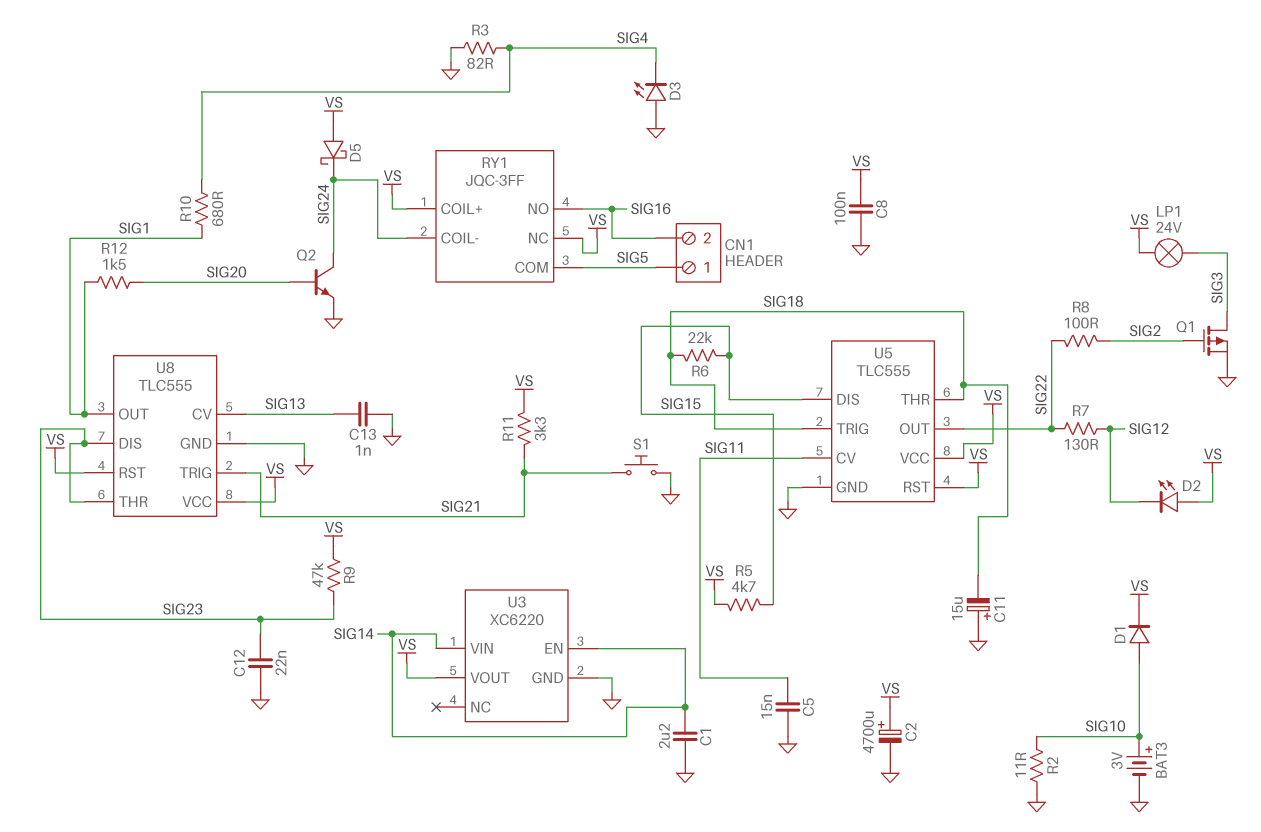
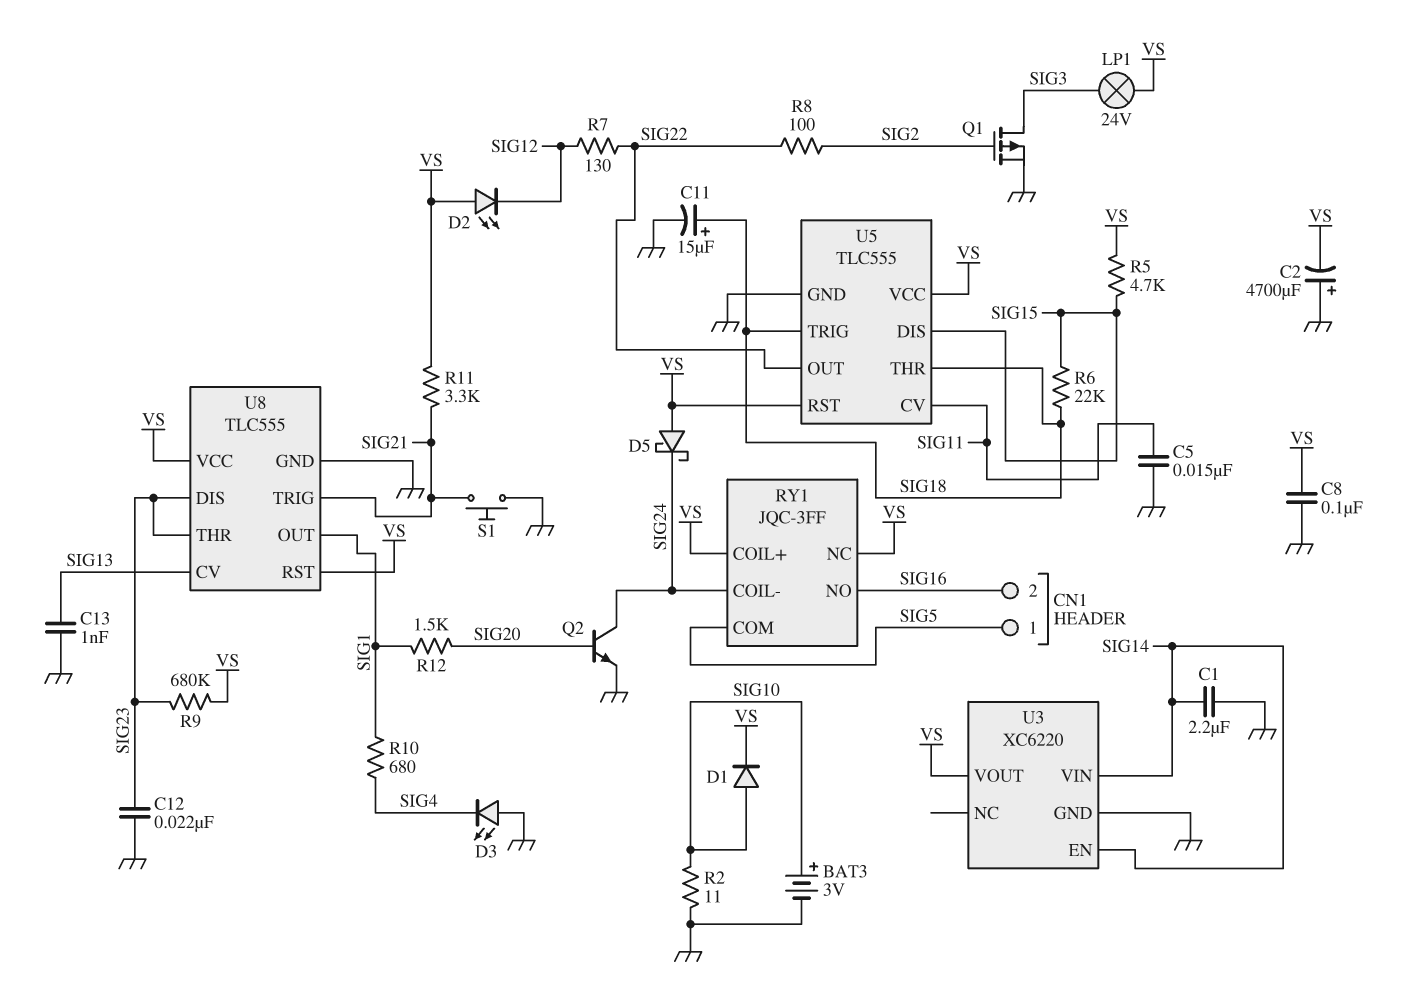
C2: 4700uF (plus VS, minus GND) -> 4700uF (plus GND, minus VS)
C11: 15uF (plus GND, minus SIG18) -> 15uF (plus SIG18, minus GND)
R3: 82 (GND, SIG4) -> none
R9: 47k (SIG23, VS) -> 680k (SIG23, VS)

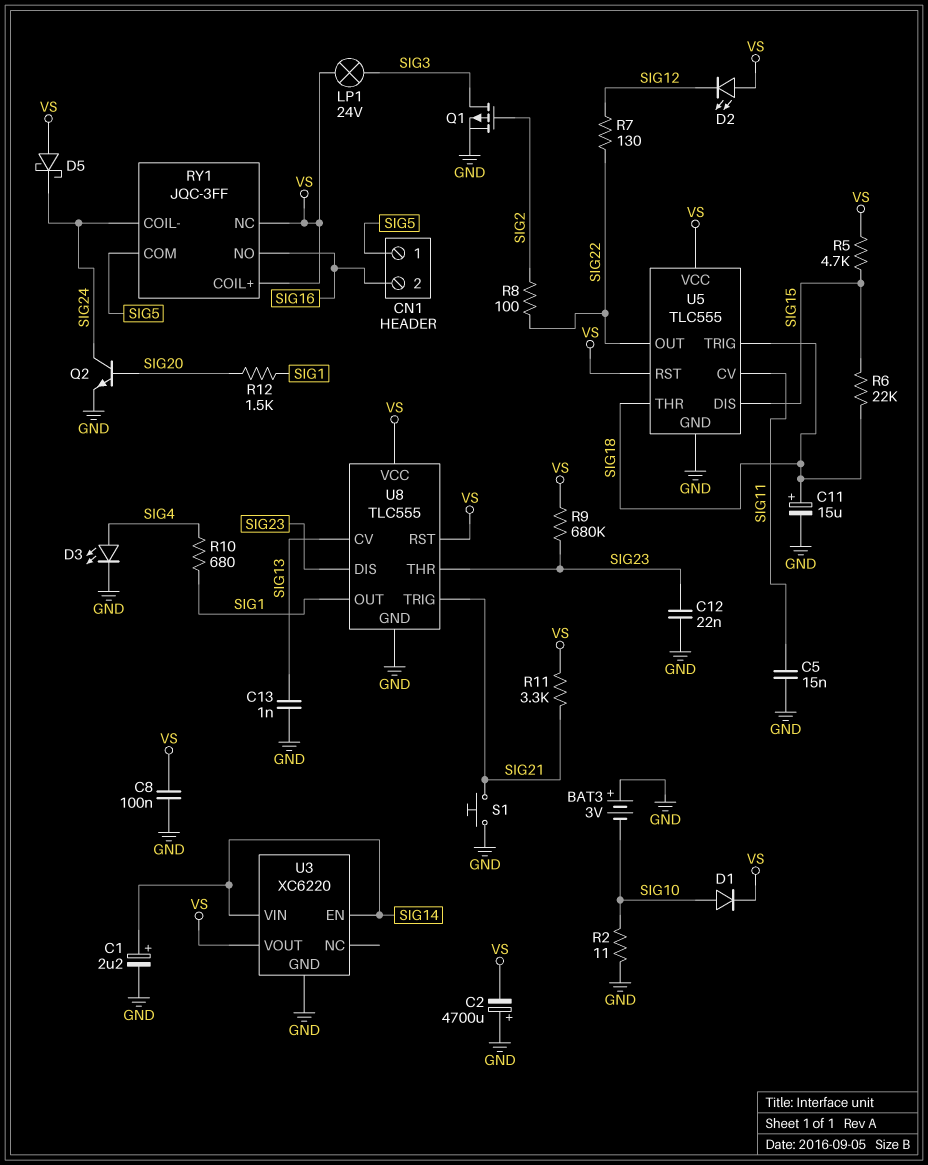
BAT3: 3V (plus SIG10, minus GND) -> 3V (plus GND, minus SIG10)
C1: 2.2uF (GND, SIG14) -> 2.2uF (plus SIG14, minus GND)
D3: LED (A GND, K SIG4) -> LED (A SIG4, K GND)

